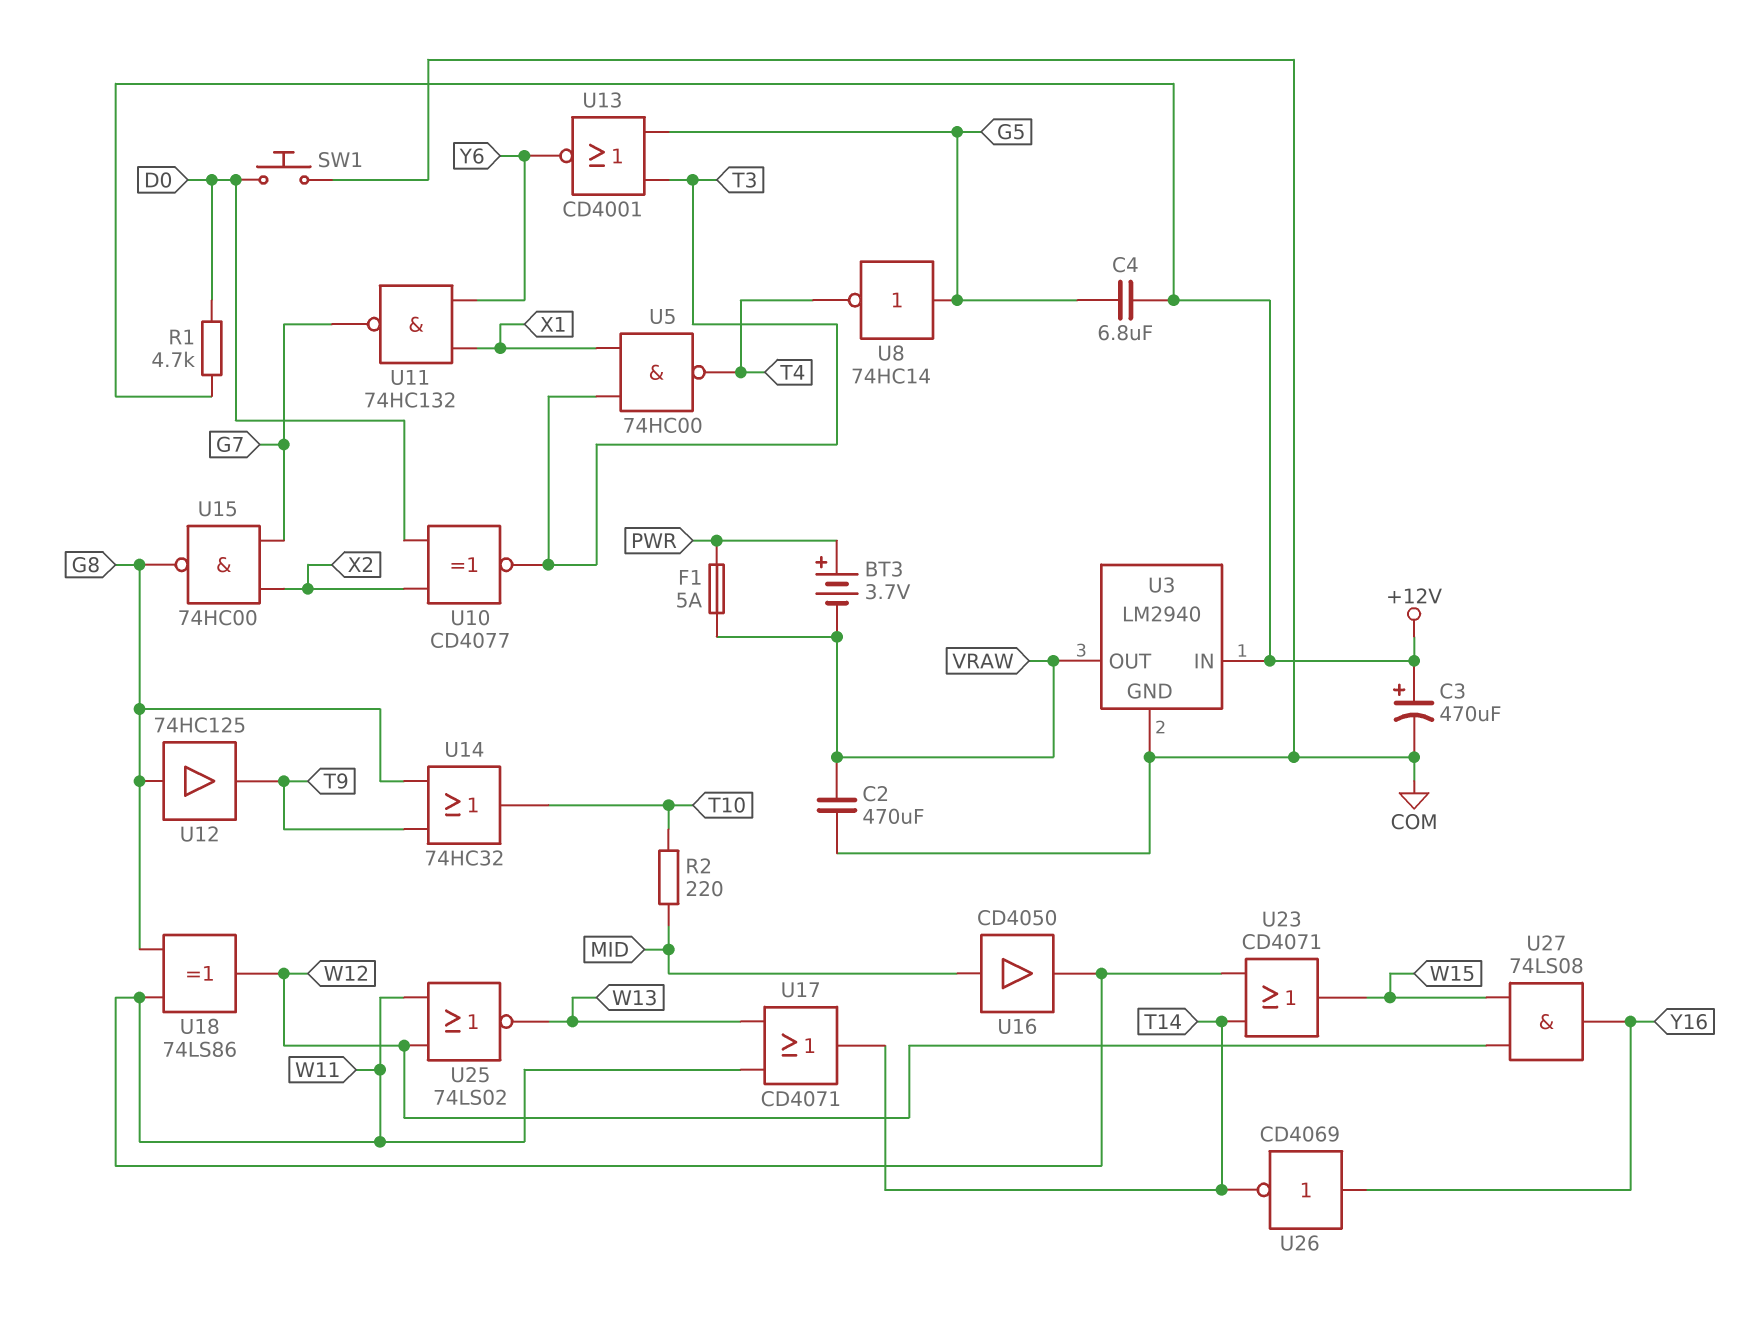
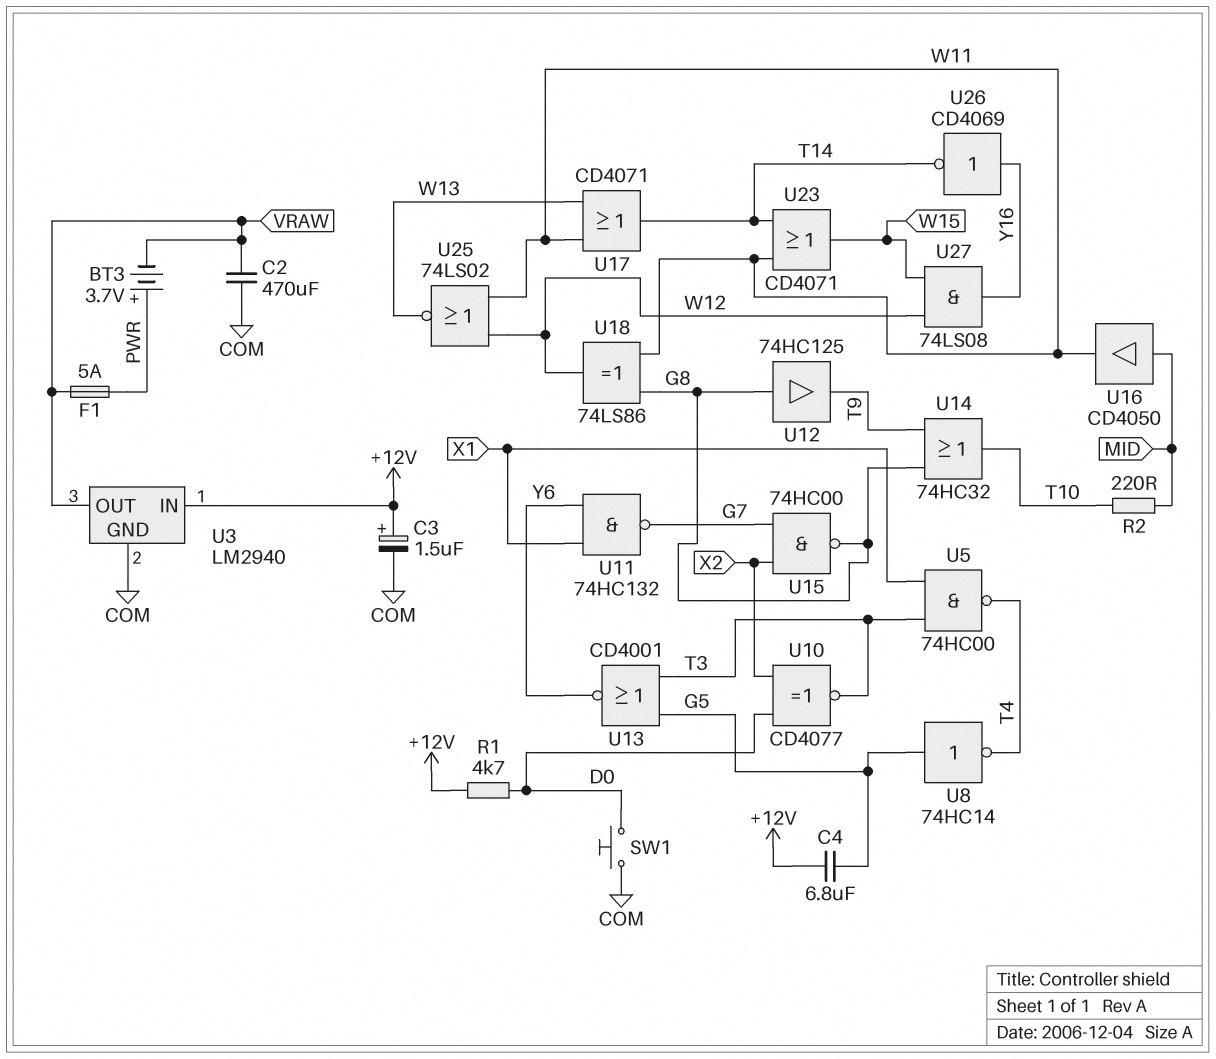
C3: 470uF (plus +12V, minus COM) -> 1.5uF (plus +12V, minus COM)

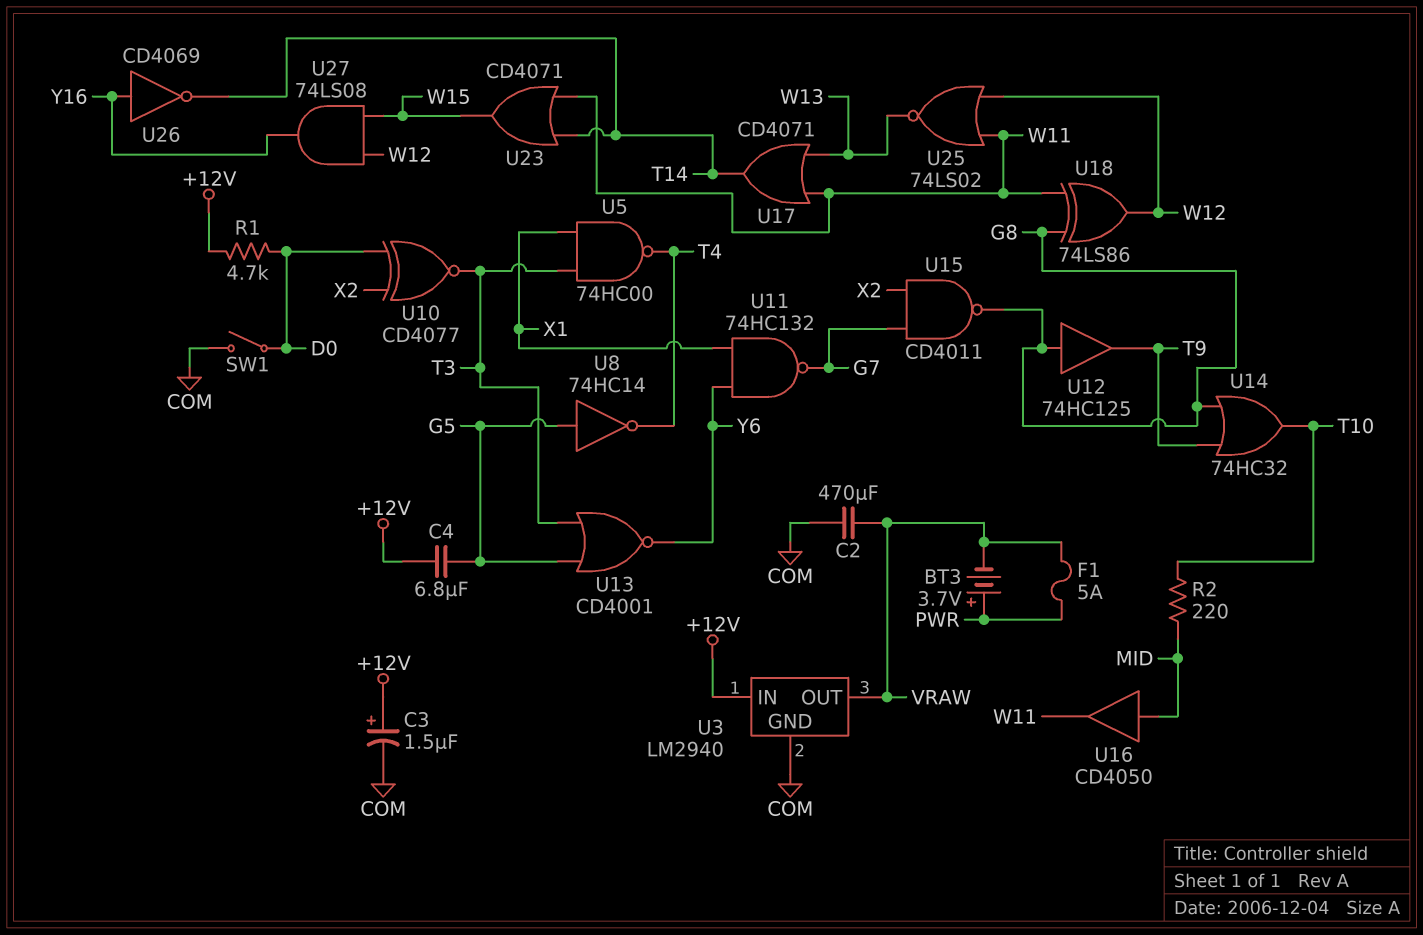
SW1: button (COM, D0) -> switch (COM, D0)
U15: NAND 74HC00 (in G7, in X2, out G8) -> NAND CD4011 (in G7, in X2, out G8)

